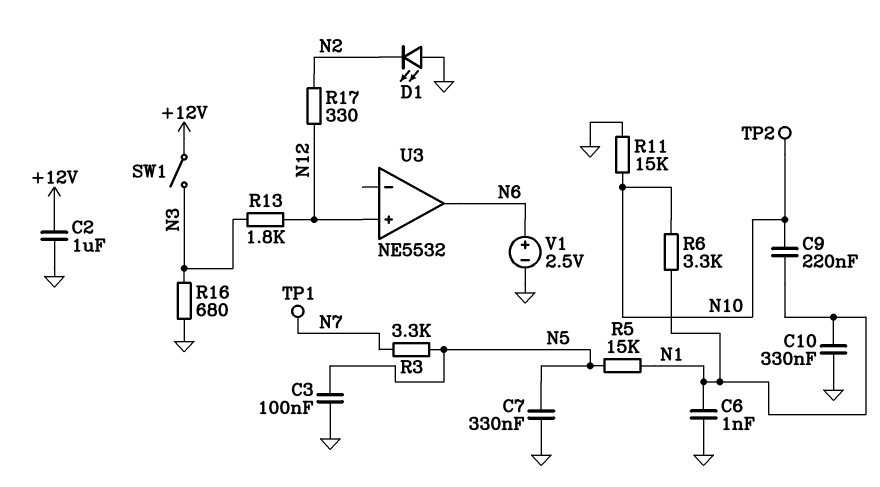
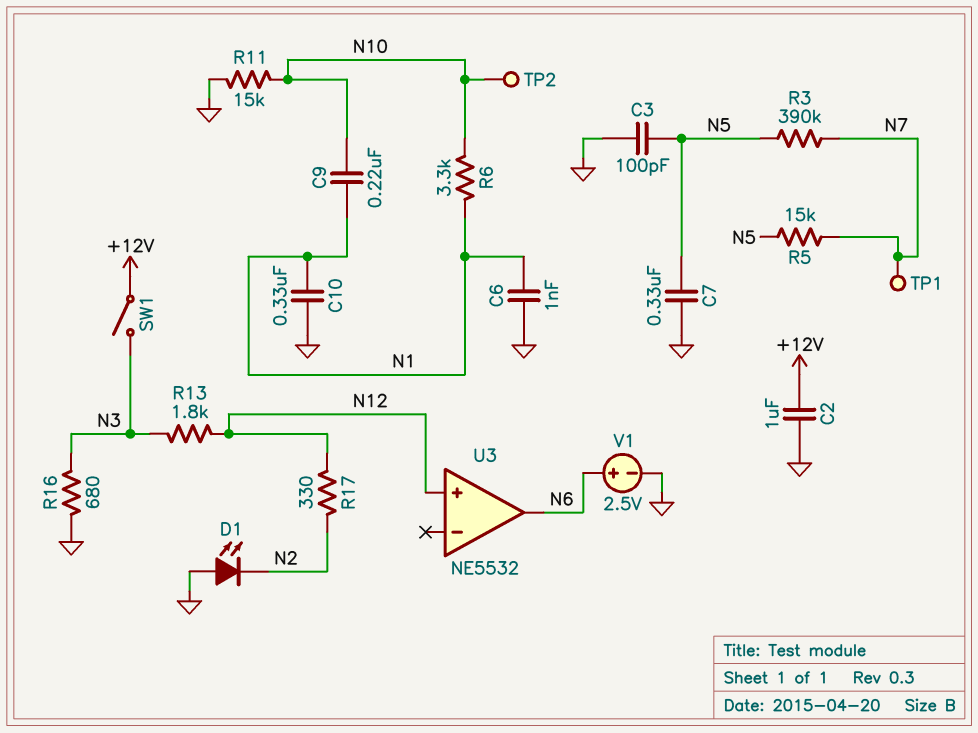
C3: 100nF (GND, N5) -> 100pF (GND, N5)
R3: 3.3k (N5, N7) -> 390k (N5, N7)
R5: 15k (N1, N5) -> 15k (N5, N7)

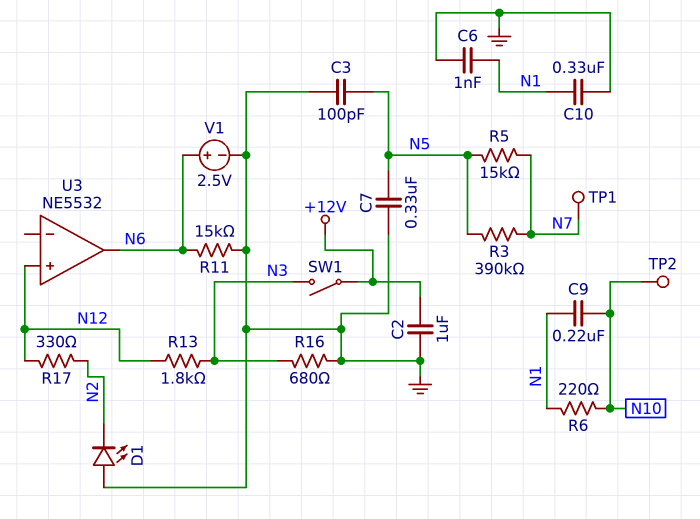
R6: 3.3k (N1, N10) -> 220 (N1, N10)
R11: 15k (GND, N10) -> 15k (GND, N6)

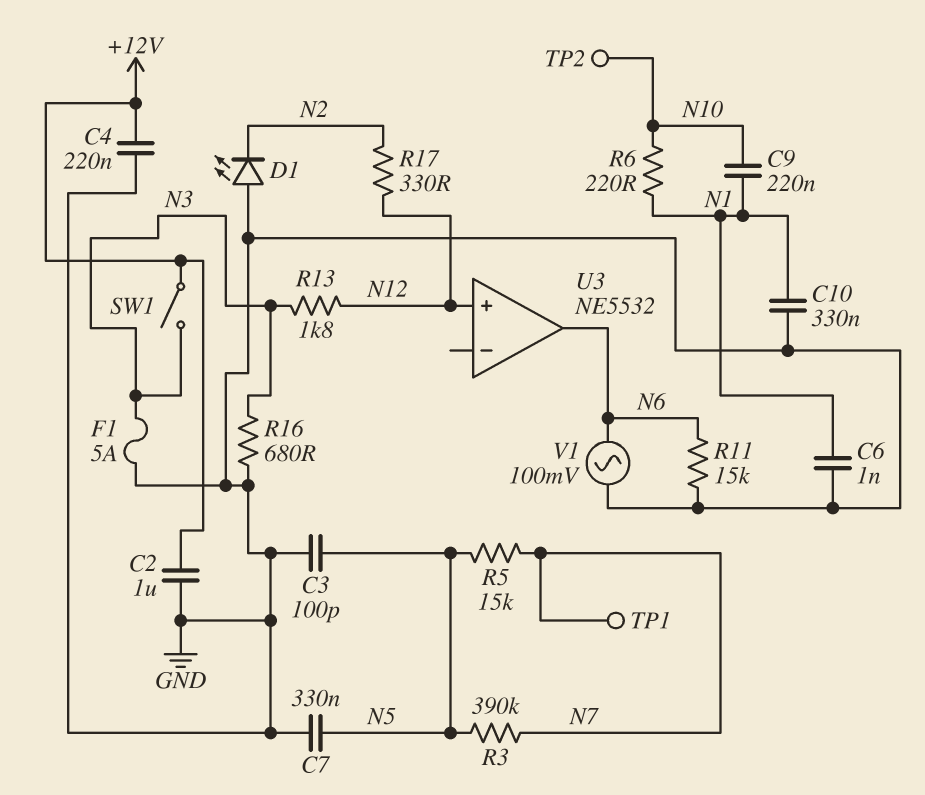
C4: none -> 220nF (+12V, GND)
F1: none -> 5A (GND, N3)
V1: 2.5V (plus N6, minus GND) -> AC 100mV (GND, N6)

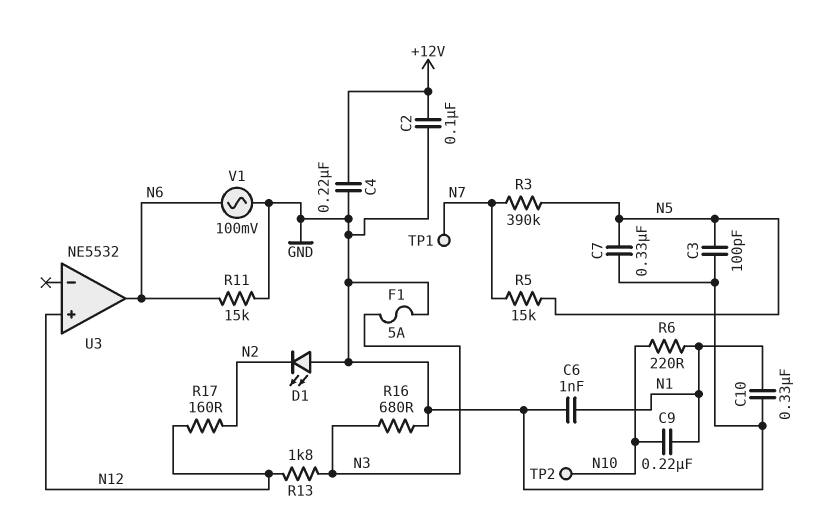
C2: 1uF (+12V, GND) -> 100nF (+12V, GND)
R17: 330 (N2, N12) -> 160 (N2, N12)
SW1: switch (+12V, N3) -> none

